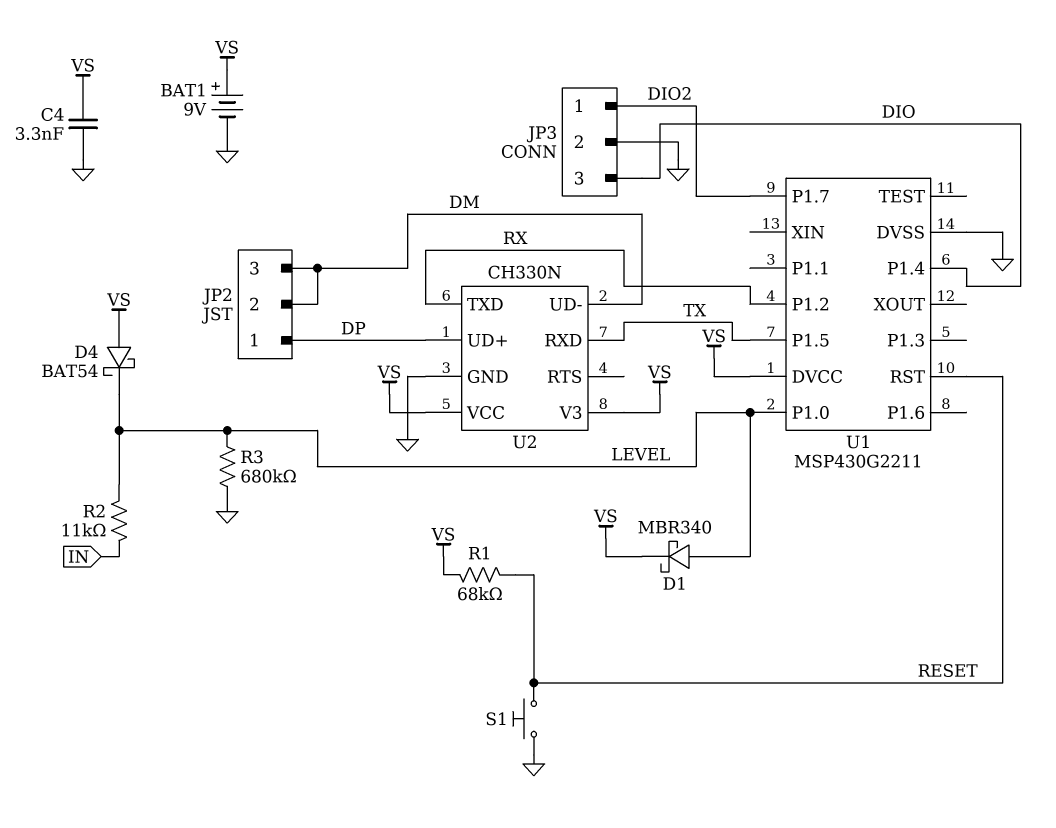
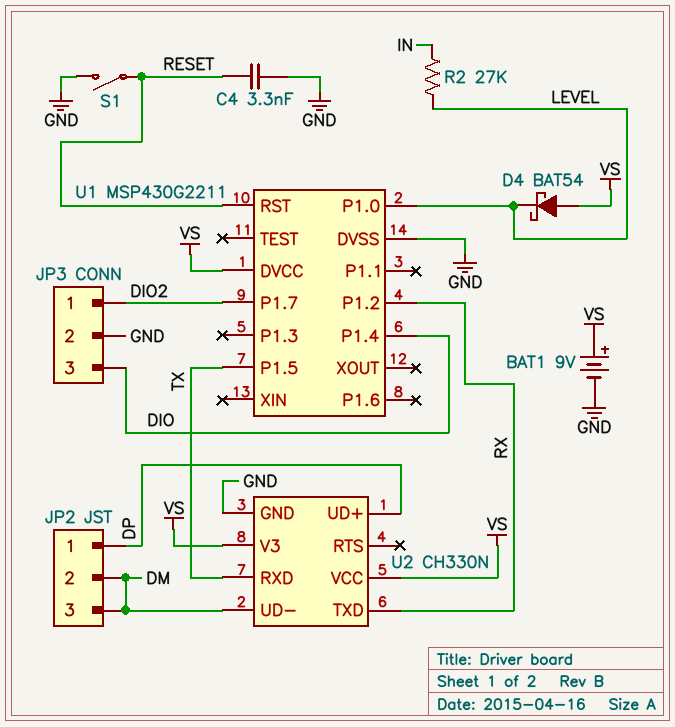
C4: 3.3nF (GND, VS) -> 3.3nF (GND, RESET)
D1: schottky MBR340 (A LEVEL, K VS) -> none
R1: 68k (RESET, VS) -> none
R2: 11k (IN, LEVEL) -> 27k (IN, LEVEL)
R3: 680k (GND, LEVEL) -> none
S1: button (GND, RESET) -> switch (GND, RESET)

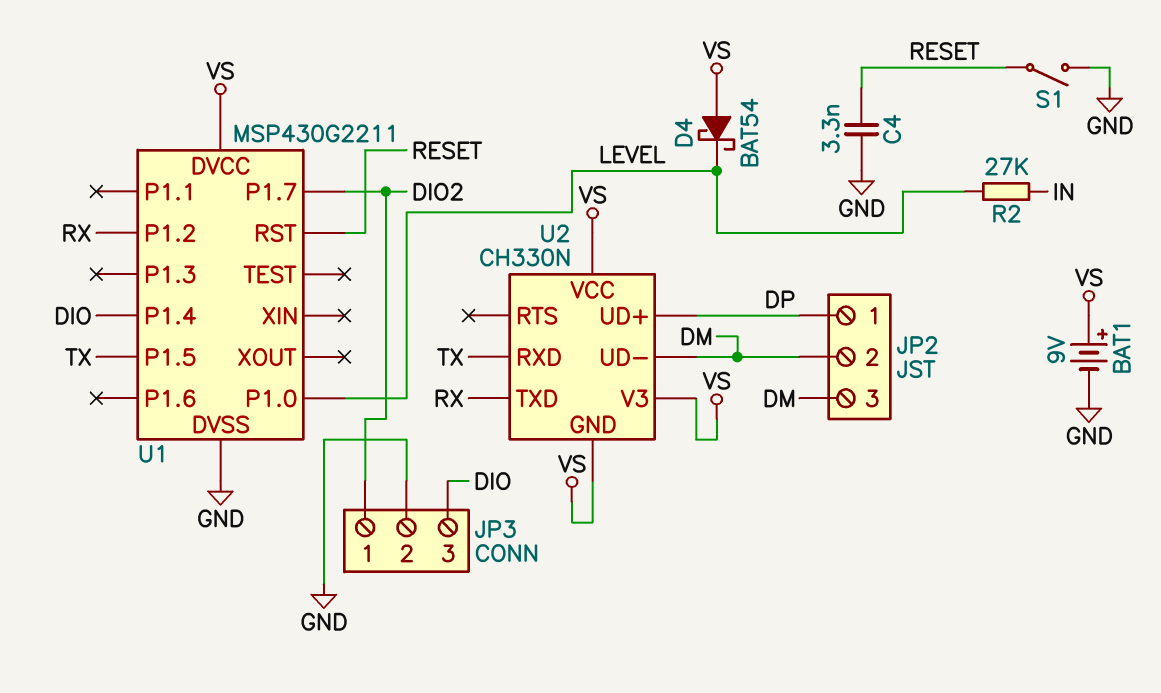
U2 pin GND: GND -> VS

